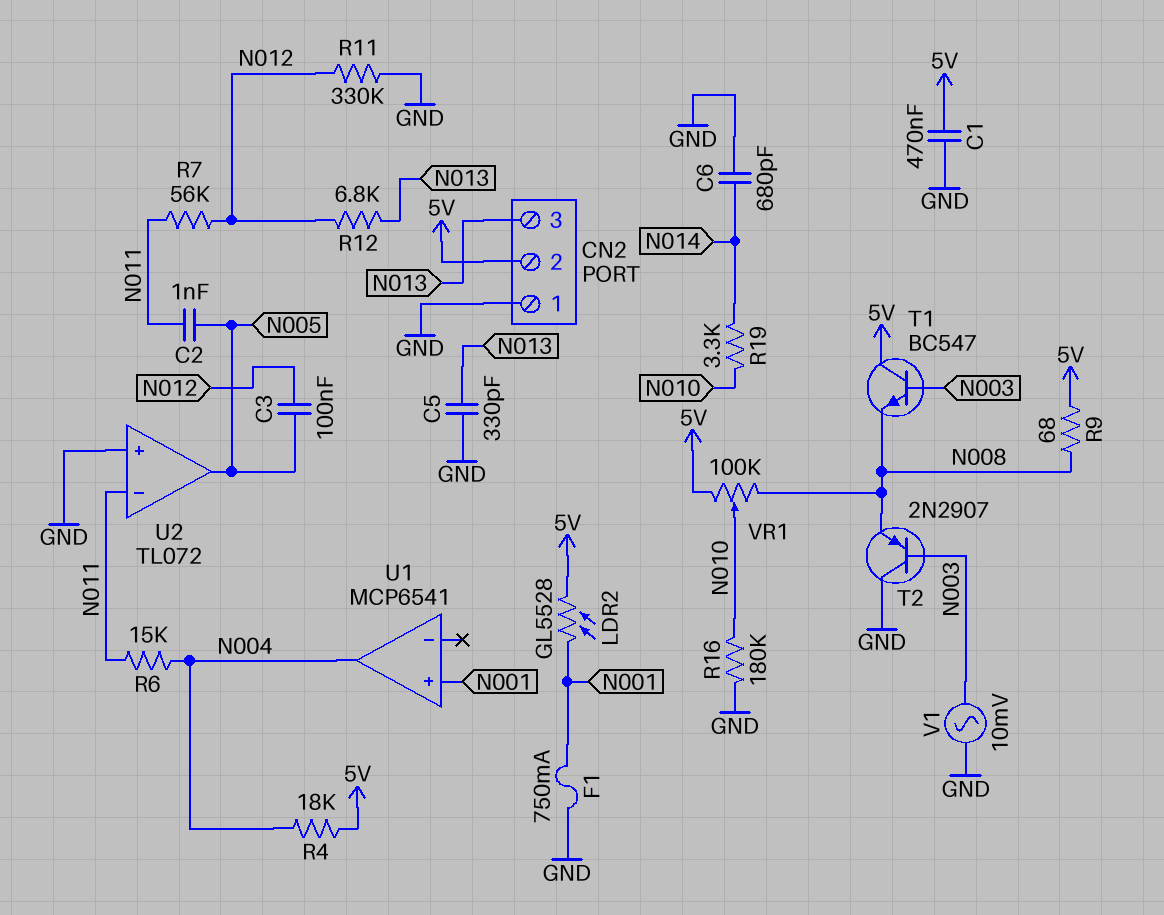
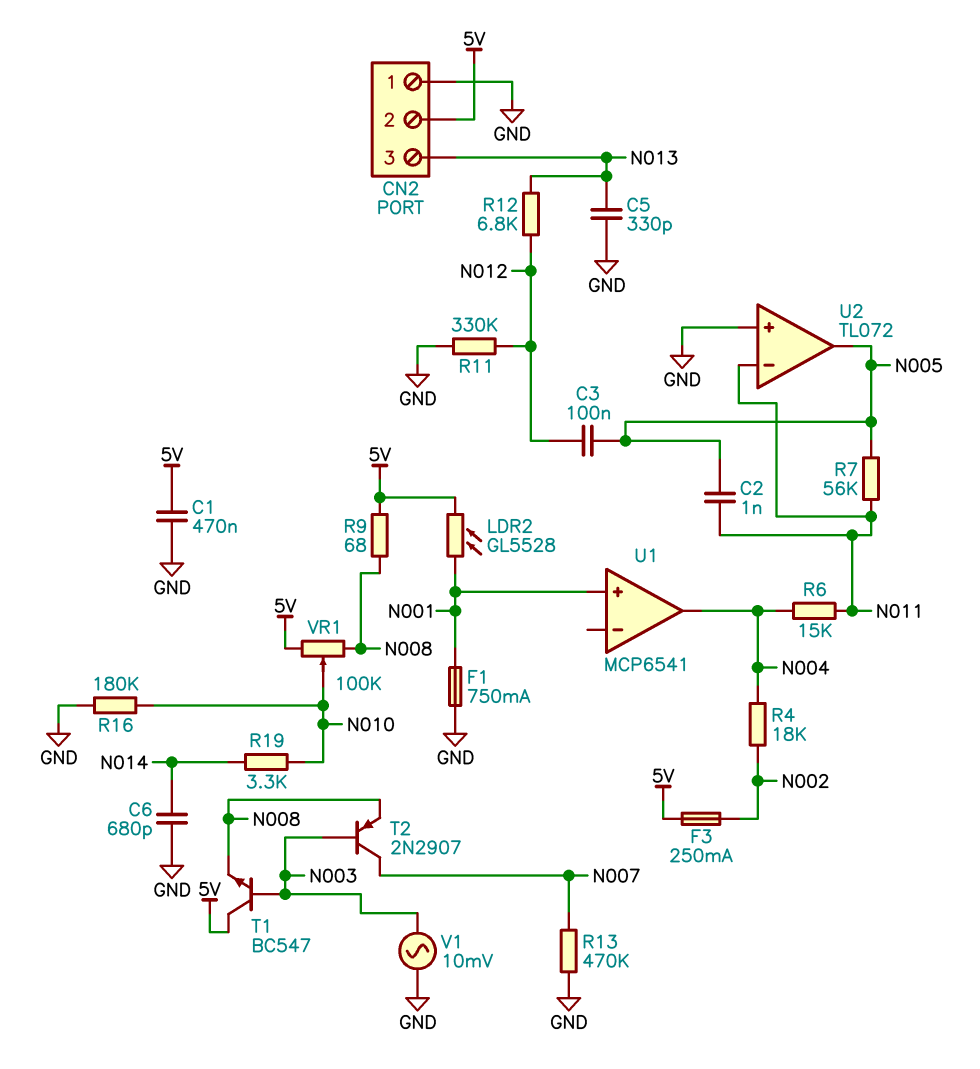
F3: none -> 250mA (5V, N002)
R4: 18k (5V, N004) -> 18k (N002, N004)
R7: 56k (N011, N012) -> 56k (N005, N011)
R13: none -> 470k (GND, N007)
T2: PNP 2N2907 (B N003, C GND, E N008) -> PNP 2N2907 (B N003, C N007, E N008)

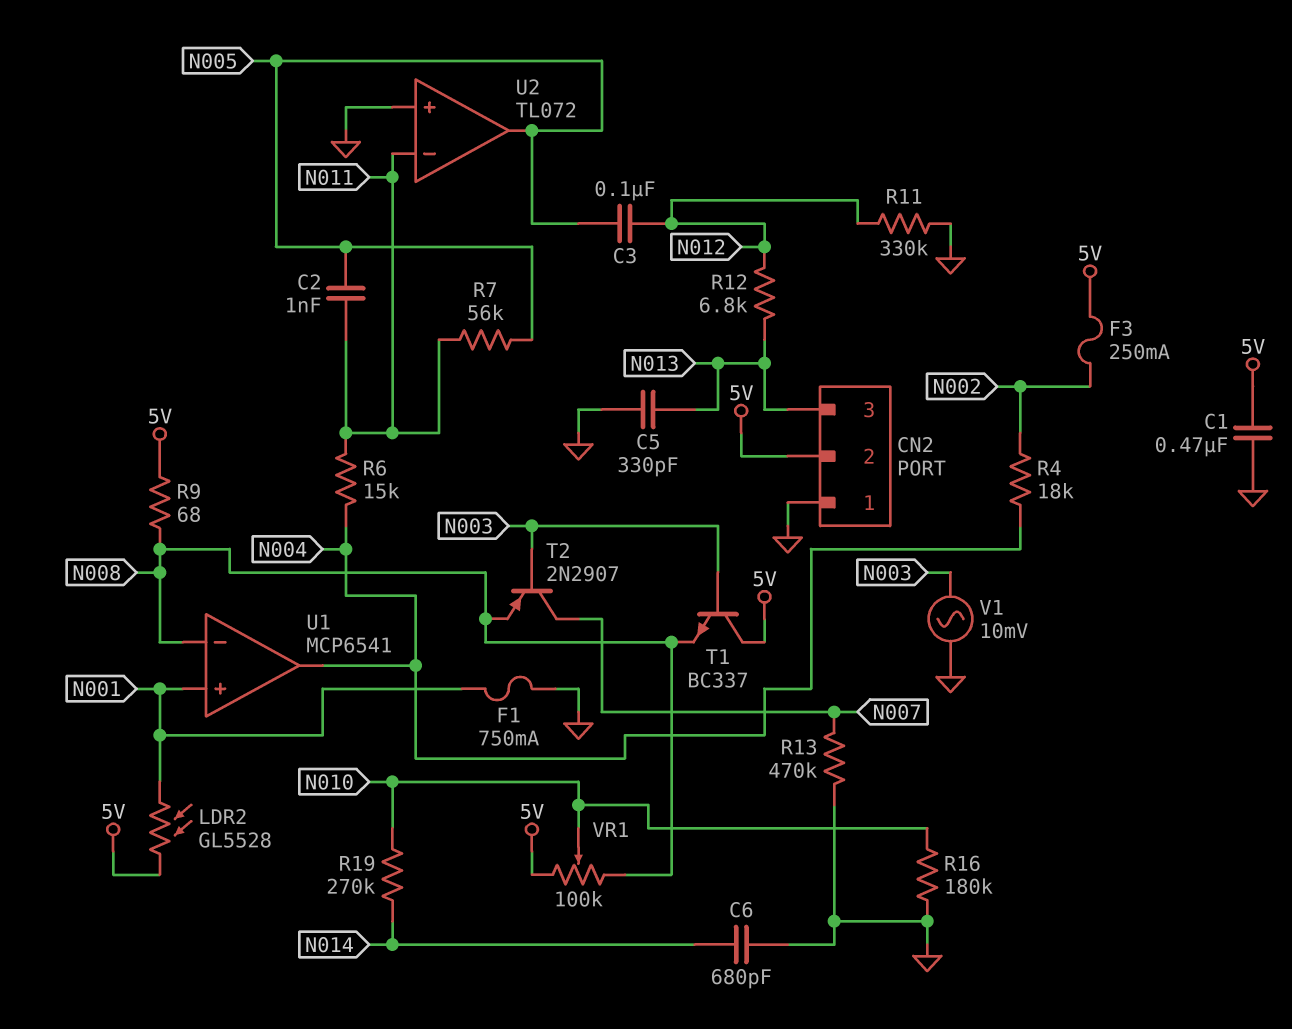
R19: 3.3k (N010, N014) -> 270k (N010, N014)
T1: NPN BC547 (B N003, C 5V, E N008) -> NPN BC337 (B N003, C 5V, E N008)
U1 pin in-: none -> N008

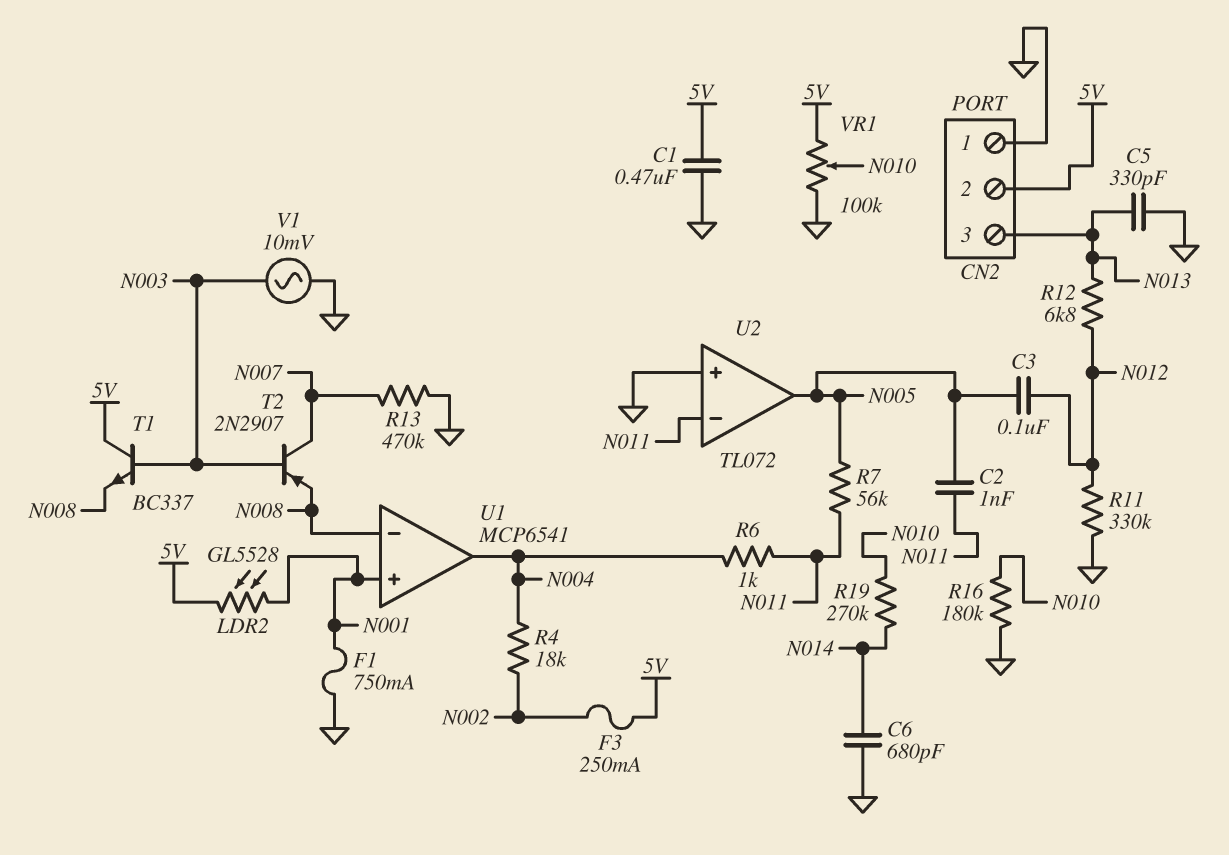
R6: 15k (N004, N011) -> 1k (N004, N011)
R9: 68 (5V, N008) -> none
VR1: 100k (5V, N008, wiper N010) -> 100k (5V, GND, wiper N010)

